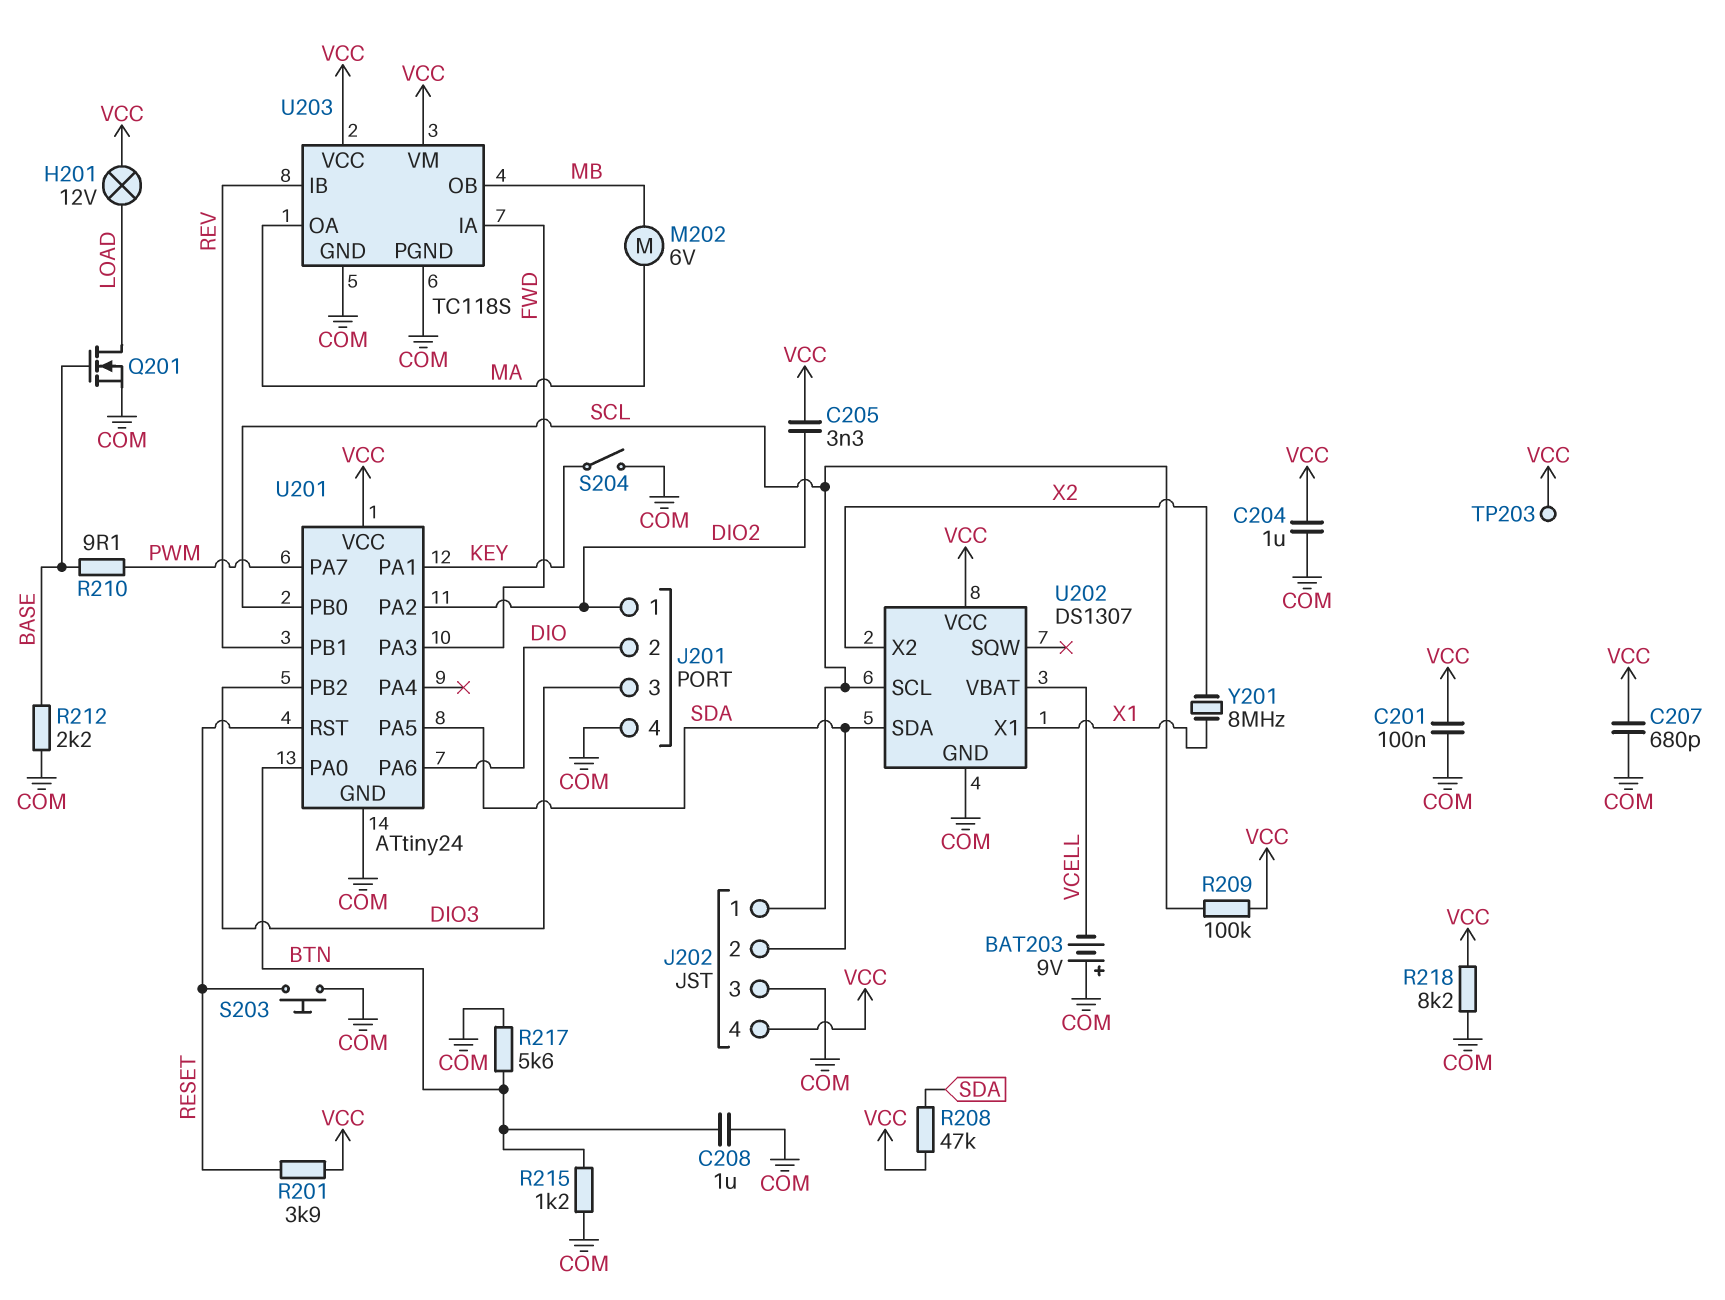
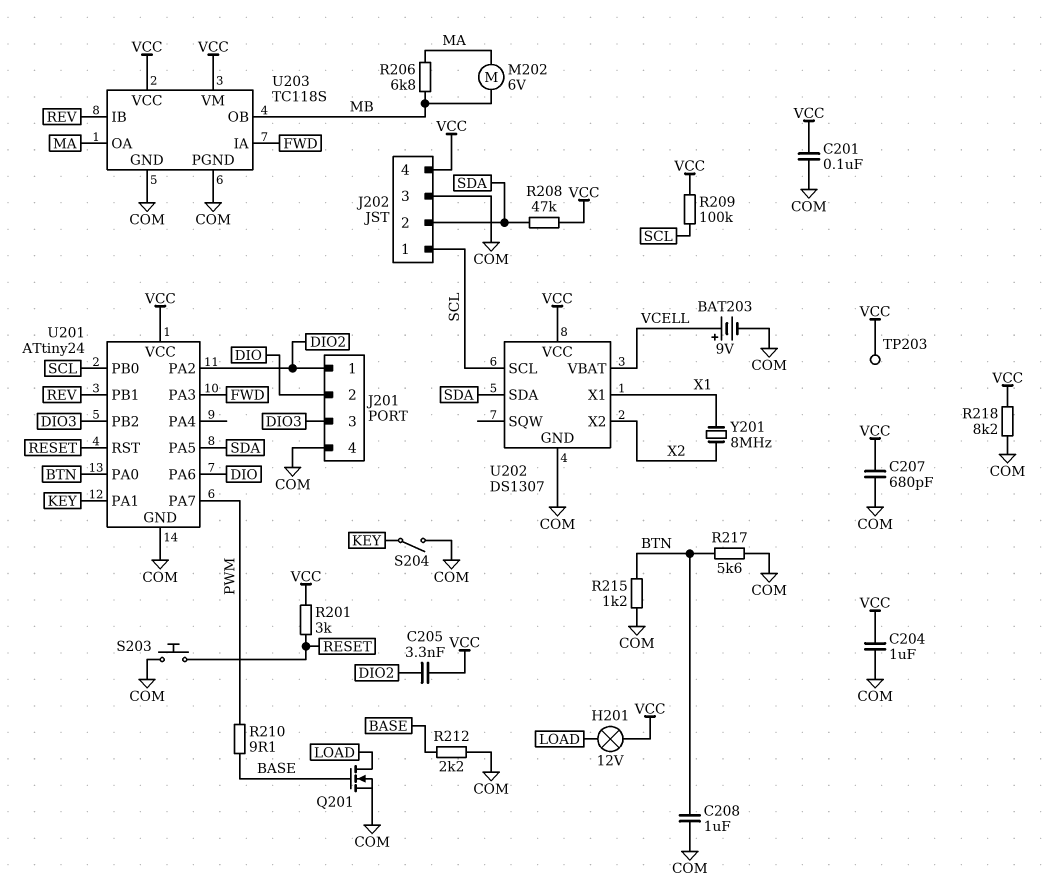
BAT203: 9V (plus COM, minus VCELL) -> 9V (plus VCELL, minus COM)
R201: 3.9k (RESET, VCC) -> 3k (RESET, VCC)
R206: none -> 6.8k (MA, MB)

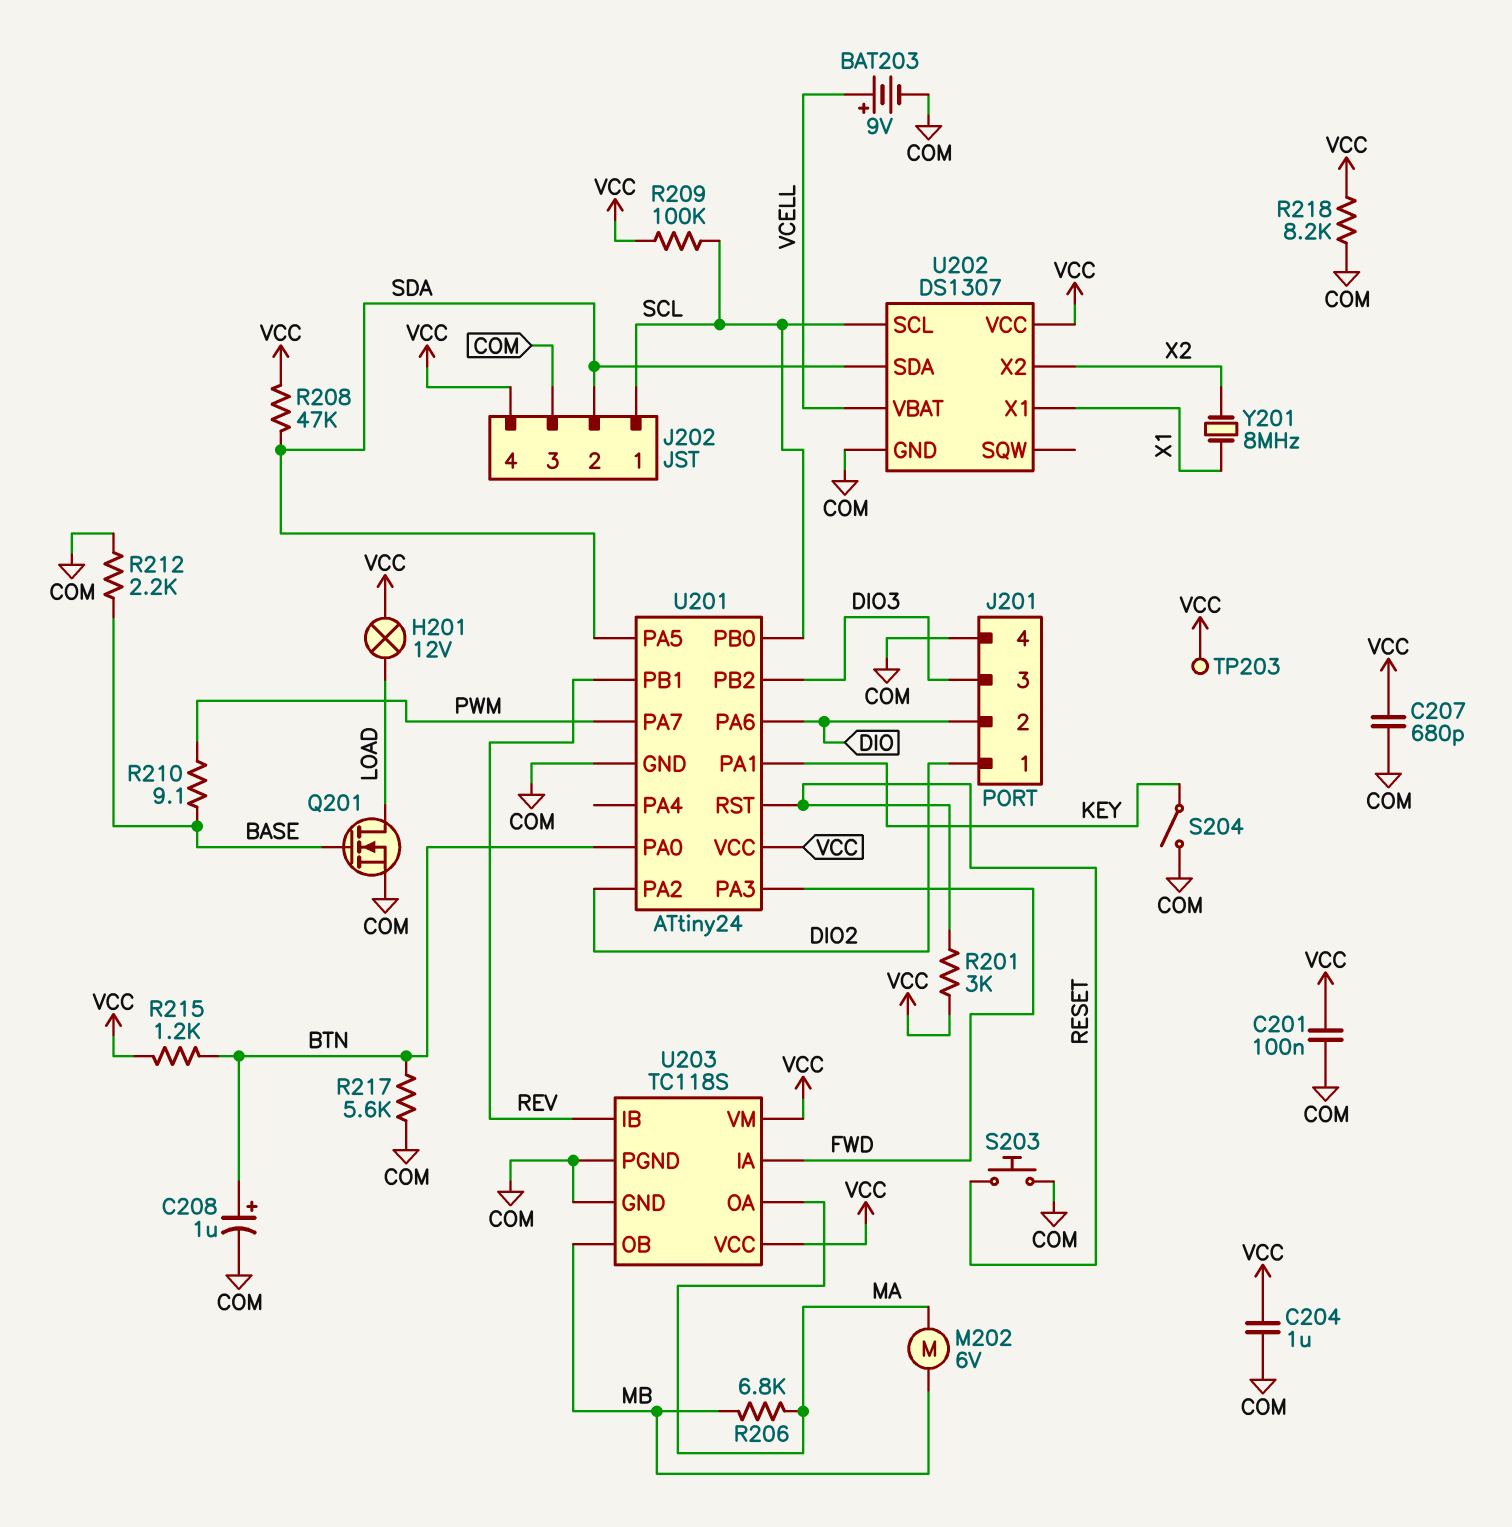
C205: 3.3nF (DIO2, VCC) -> none
C208: 1uF (BTN, COM) -> 1uF (plus BTN, minus COM)
R215: 1.2k (BTN, COM) -> 1.2k (BTN, VCC)

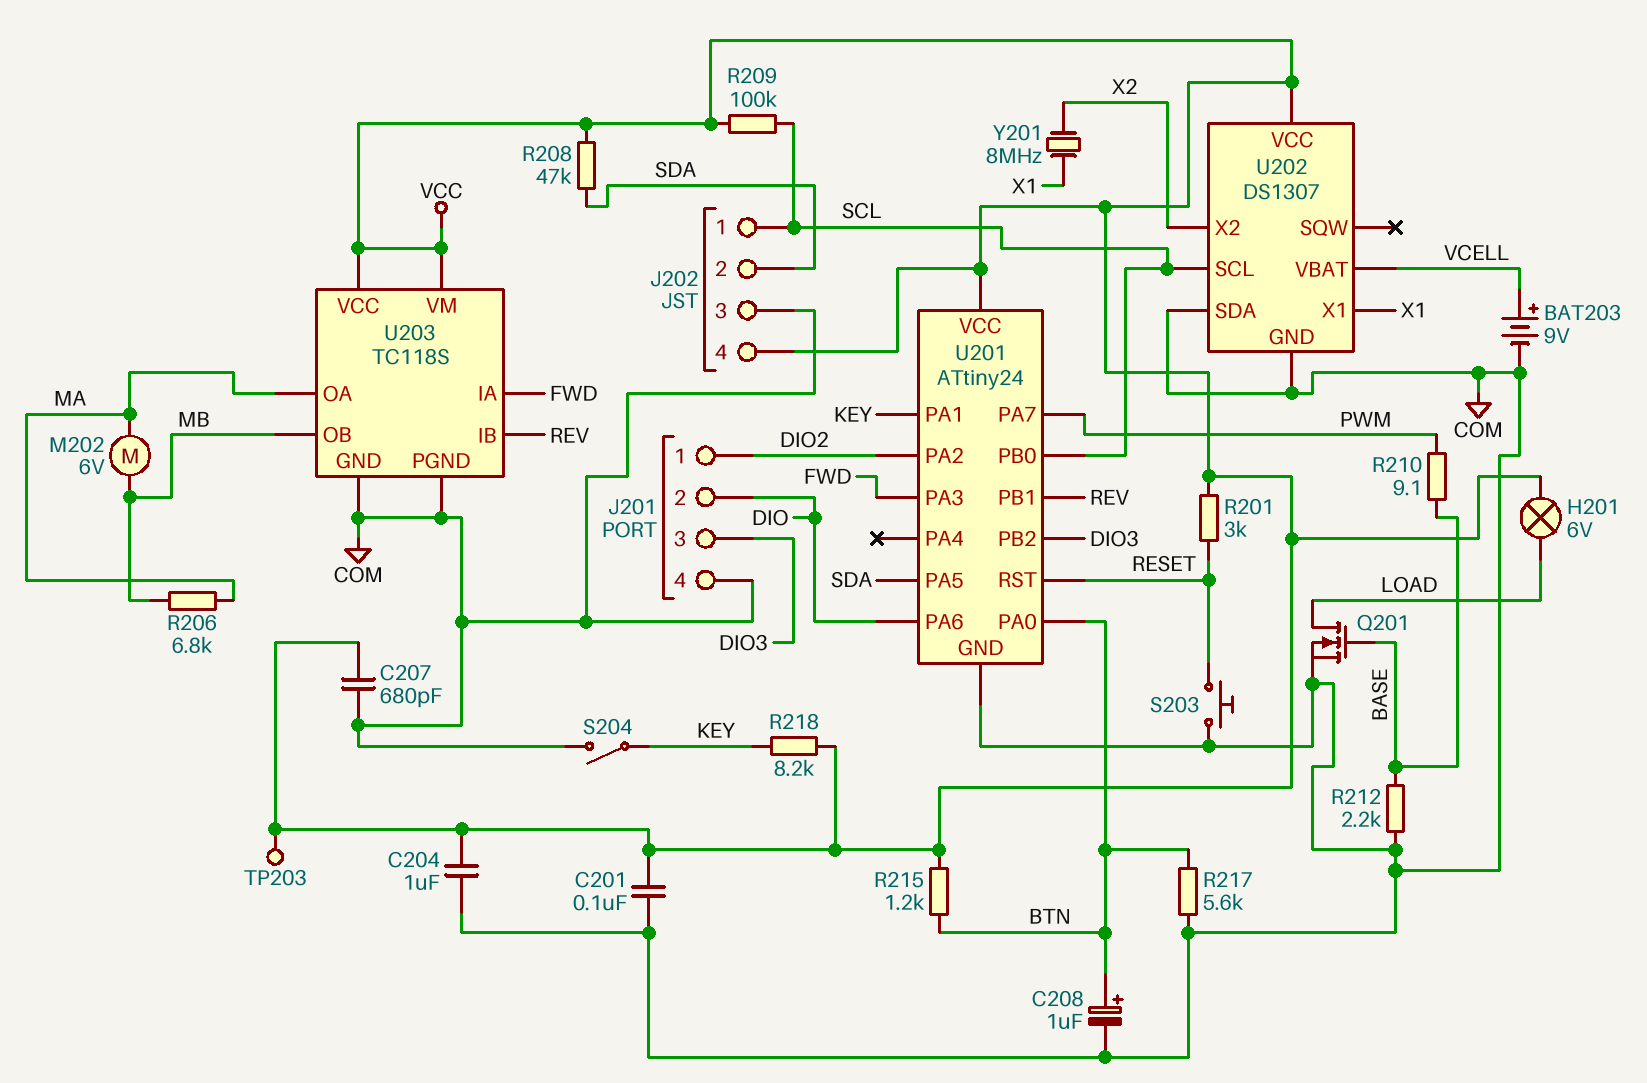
H201: lamp 12V (LOAD, VCC) -> lamp 6V (LOAD, VCC)
R218: 8.2k (COM, VCC) -> 8.2k (KEY, VCC)
U202 pin SDA: SDA -> COM

